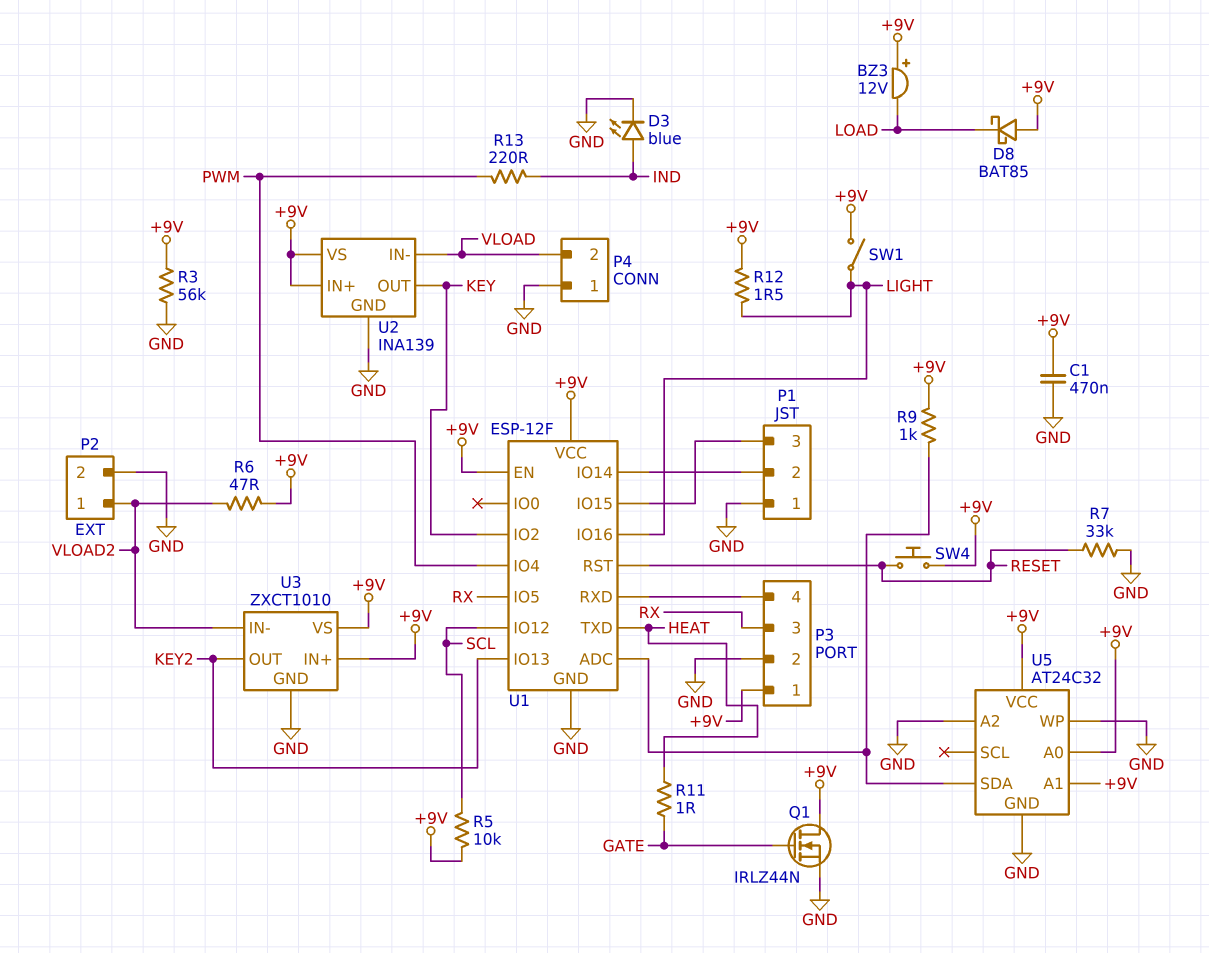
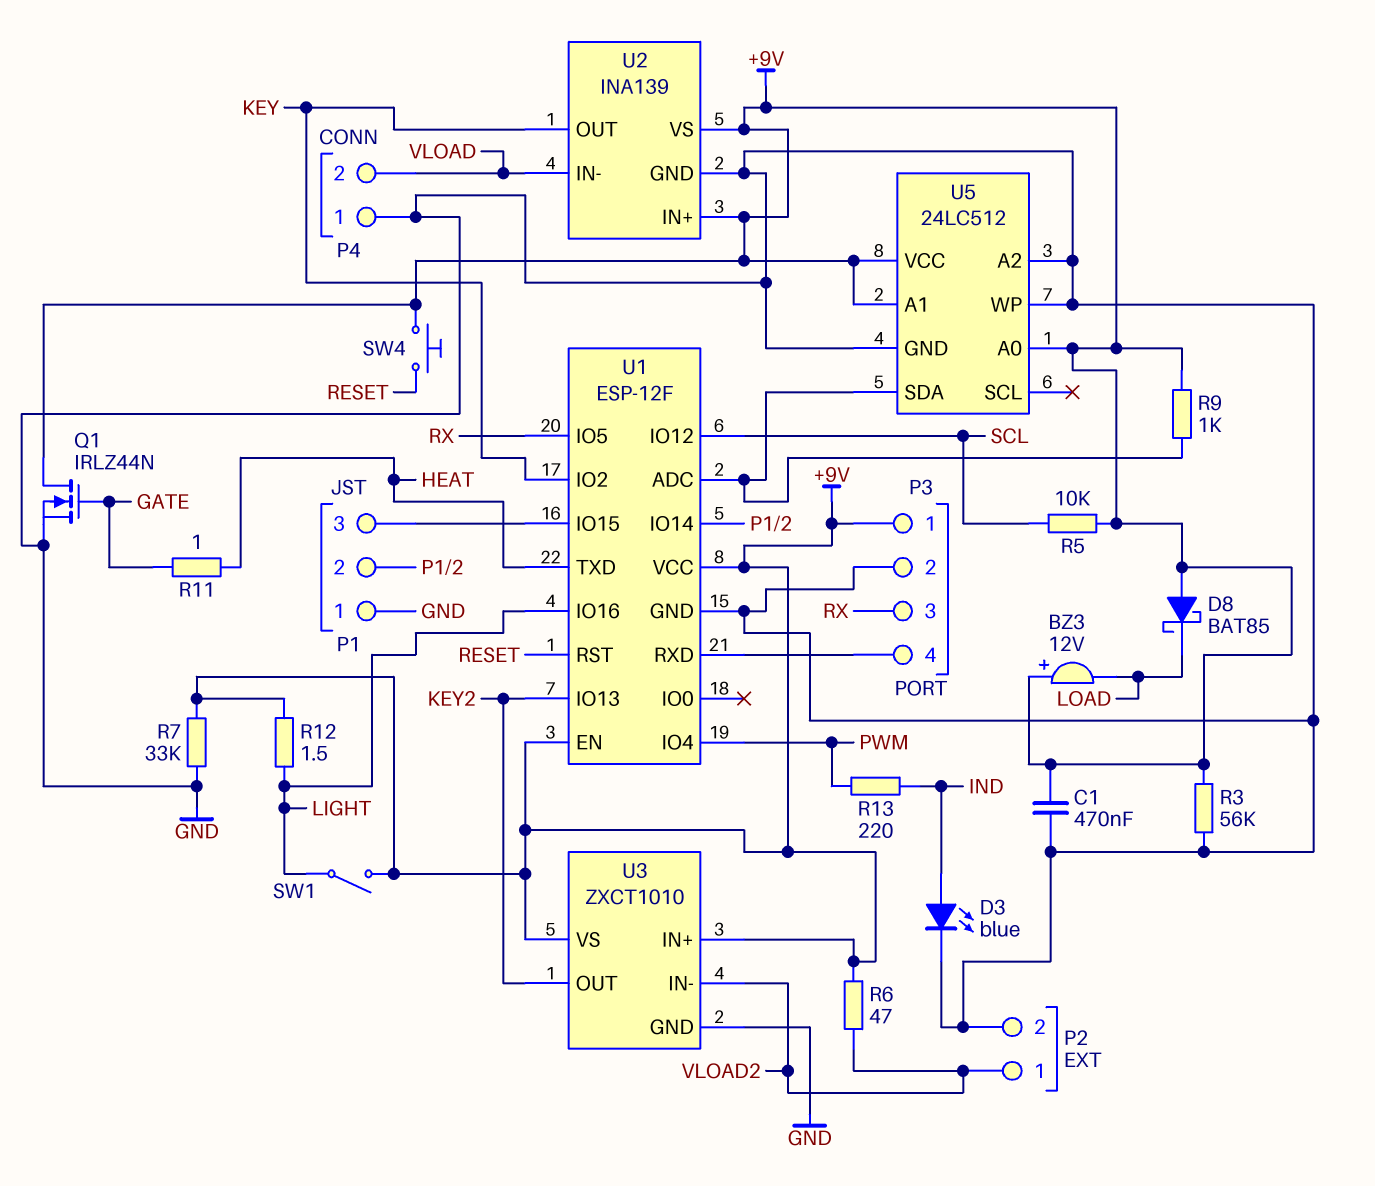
R7: 33k (GND, RESET) -> 33k (+9V, GND)
U5: AT24C32 -> 24LC512

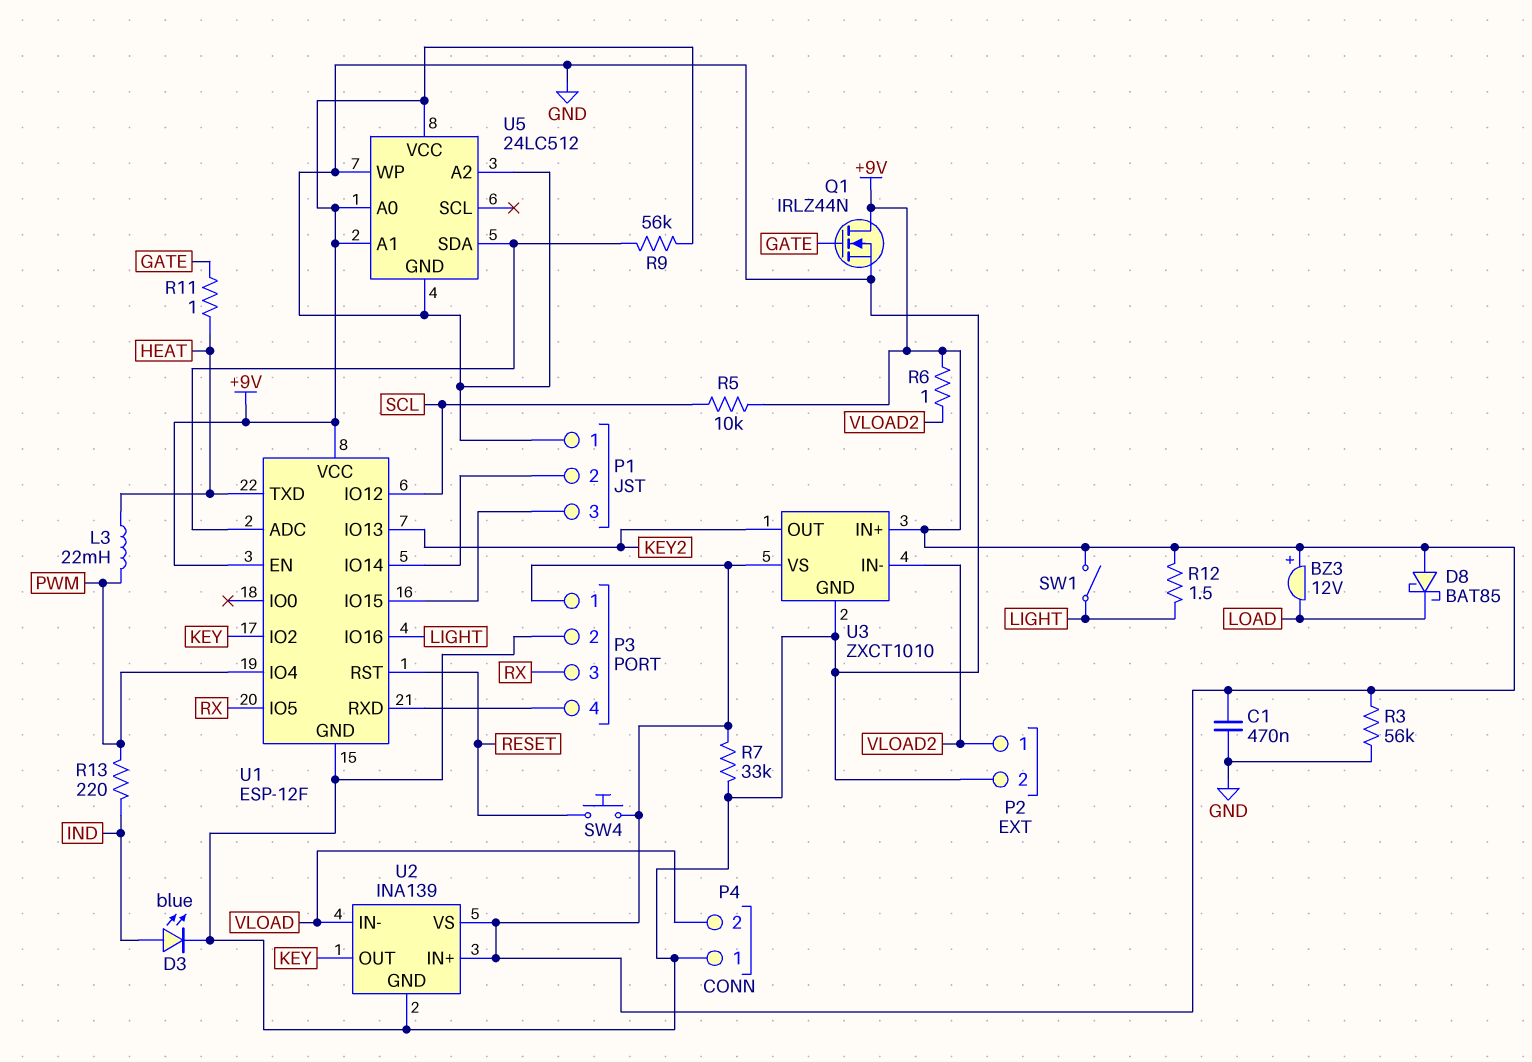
L3: none -> 22mH (HEAT, PWM)
R6: 47 (+9V, VLOAD2) -> 1 (+9V, VLOAD2)
R9: 1k (+9V, U1/ADC) -> 56k (+9V, U1/ADC)

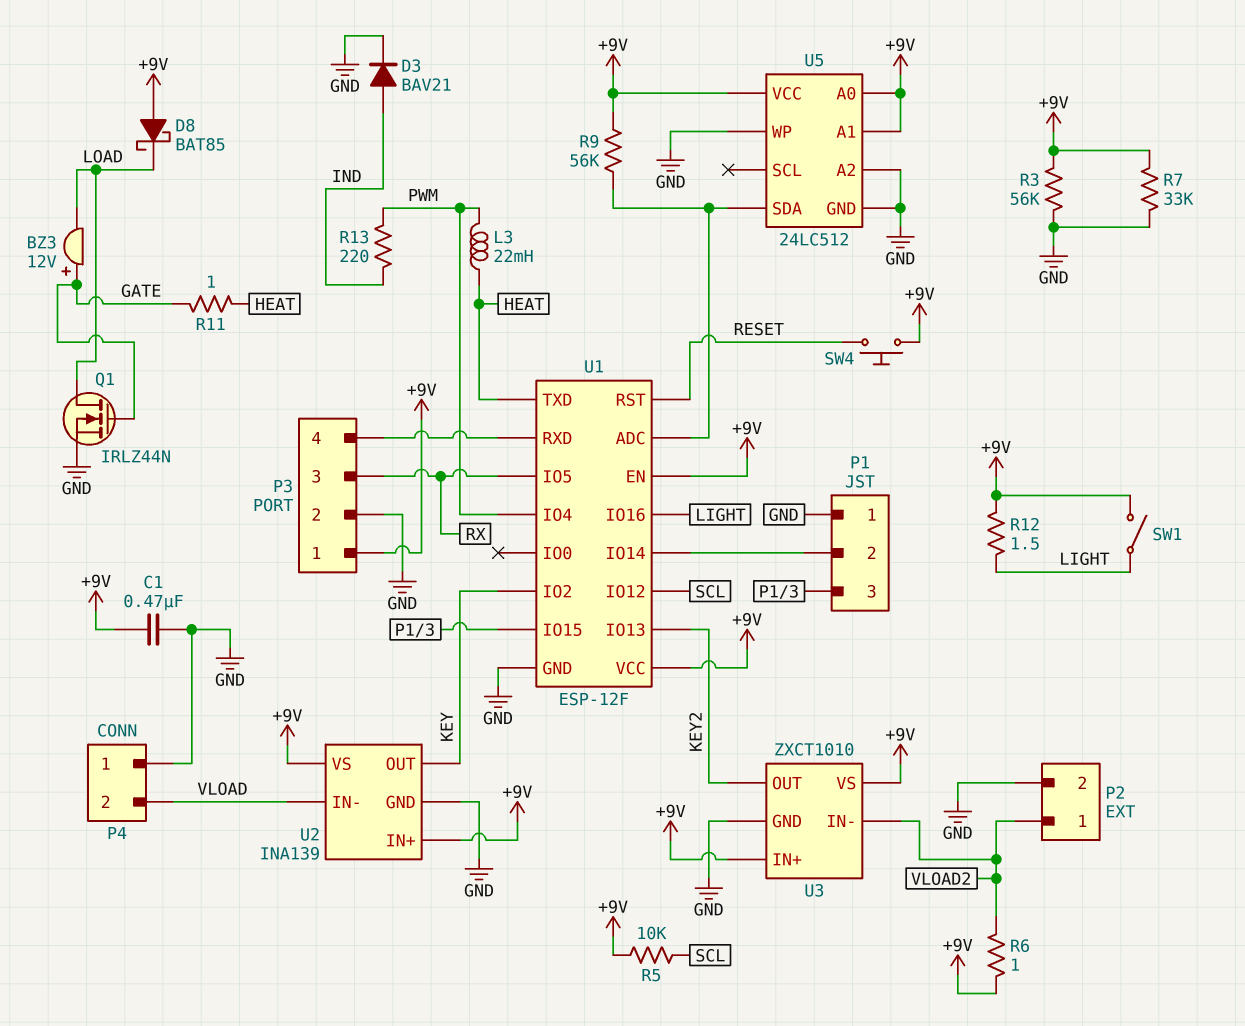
BZ3: buzzer 12V (plus +9V, minus LOAD) -> buzzer 12V (plus GATE, minus LOAD)
D3: LED blue (A IND, K GND) -> diode BAV21 (A IND, K GND)
Q1: NMOS IRLZ44N (G GATE, D +9V, S GND) -> NMOS IRLZ44N (G GATE, D LOAD, S GND)

